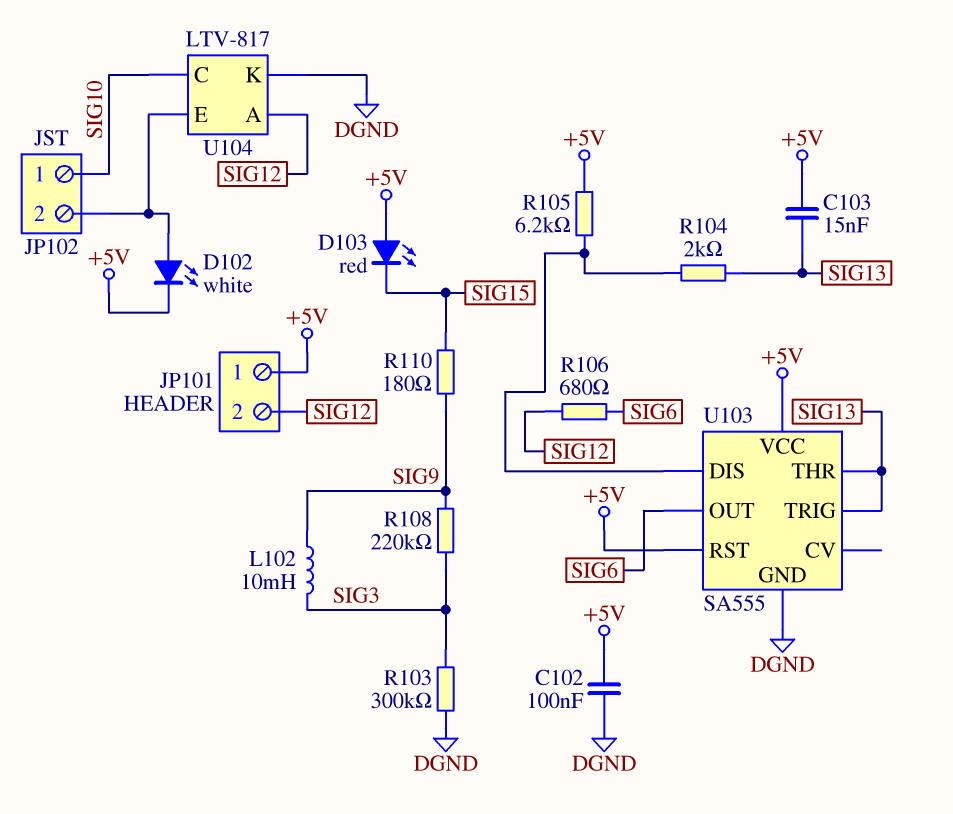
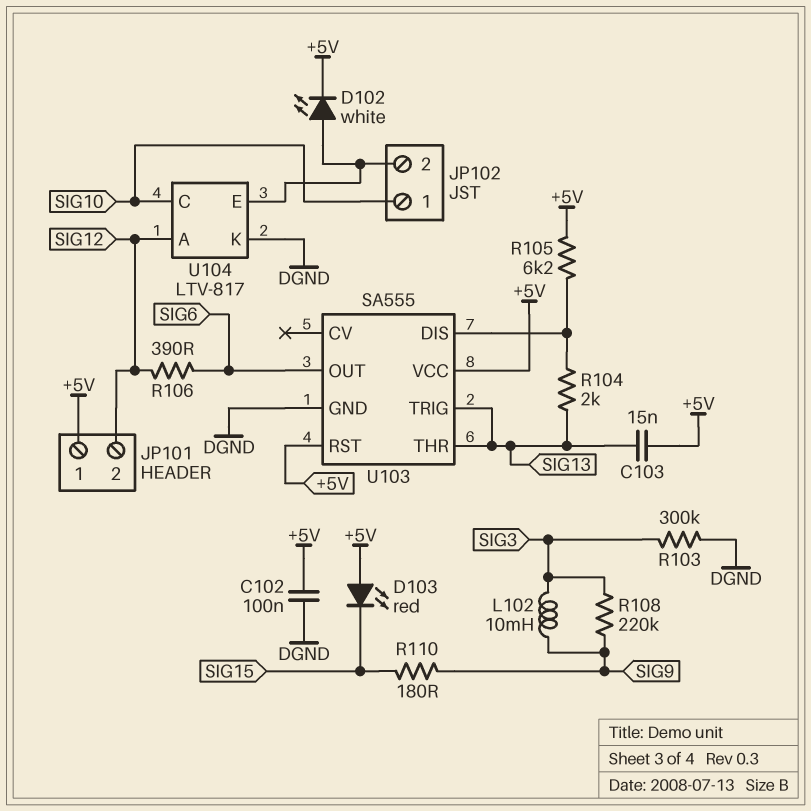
R106: 680 (SIG6, SIG12) -> 390 (SIG6, SIG12)

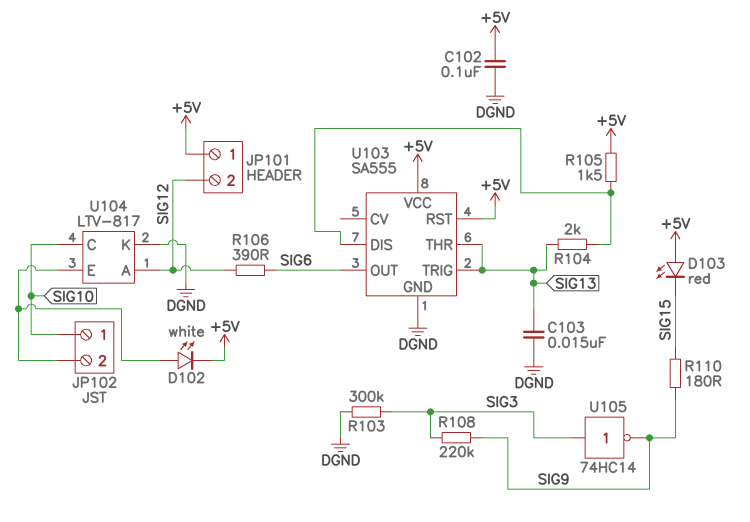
C103: 15nF (+5V, SIG13) -> 15nF (DGND, SIG13)
L102: 10mH (SIG3, SIG9) -> none
R105: 6.2k (+5V, U103/DIS) -> 1.5k (+5V, U103/DIS)
U105: none -> NOT 74HC14 (in SIG3, out SIG9)

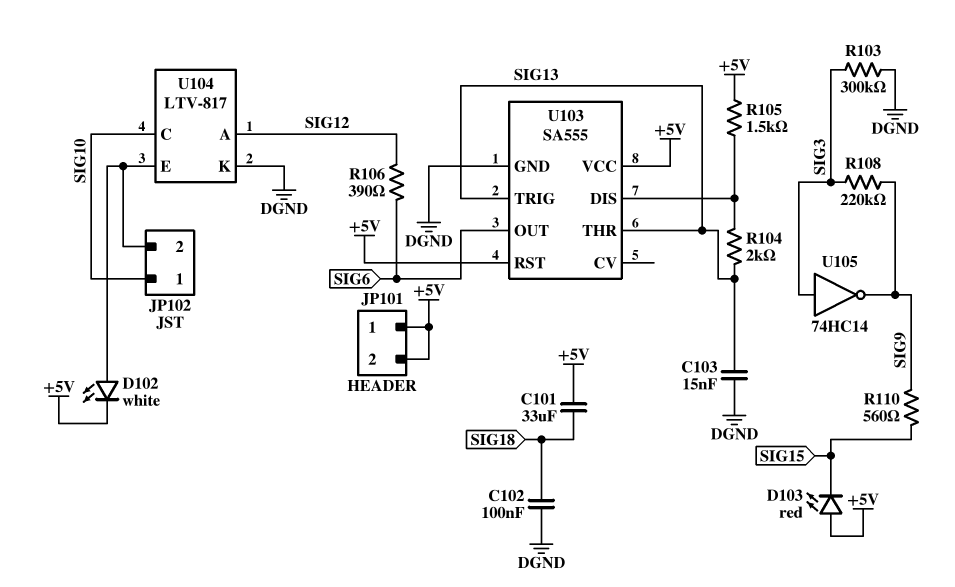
C101: none -> 33uF (+5V, SIG18)
C102: 100nF (+5V, DGND) -> 100nF (DGND, SIG18)
JP101 pin 2: SIG12 -> +5V
R110: 180 (SIG9, SIG15) -> 560 (SIG9, SIG15)

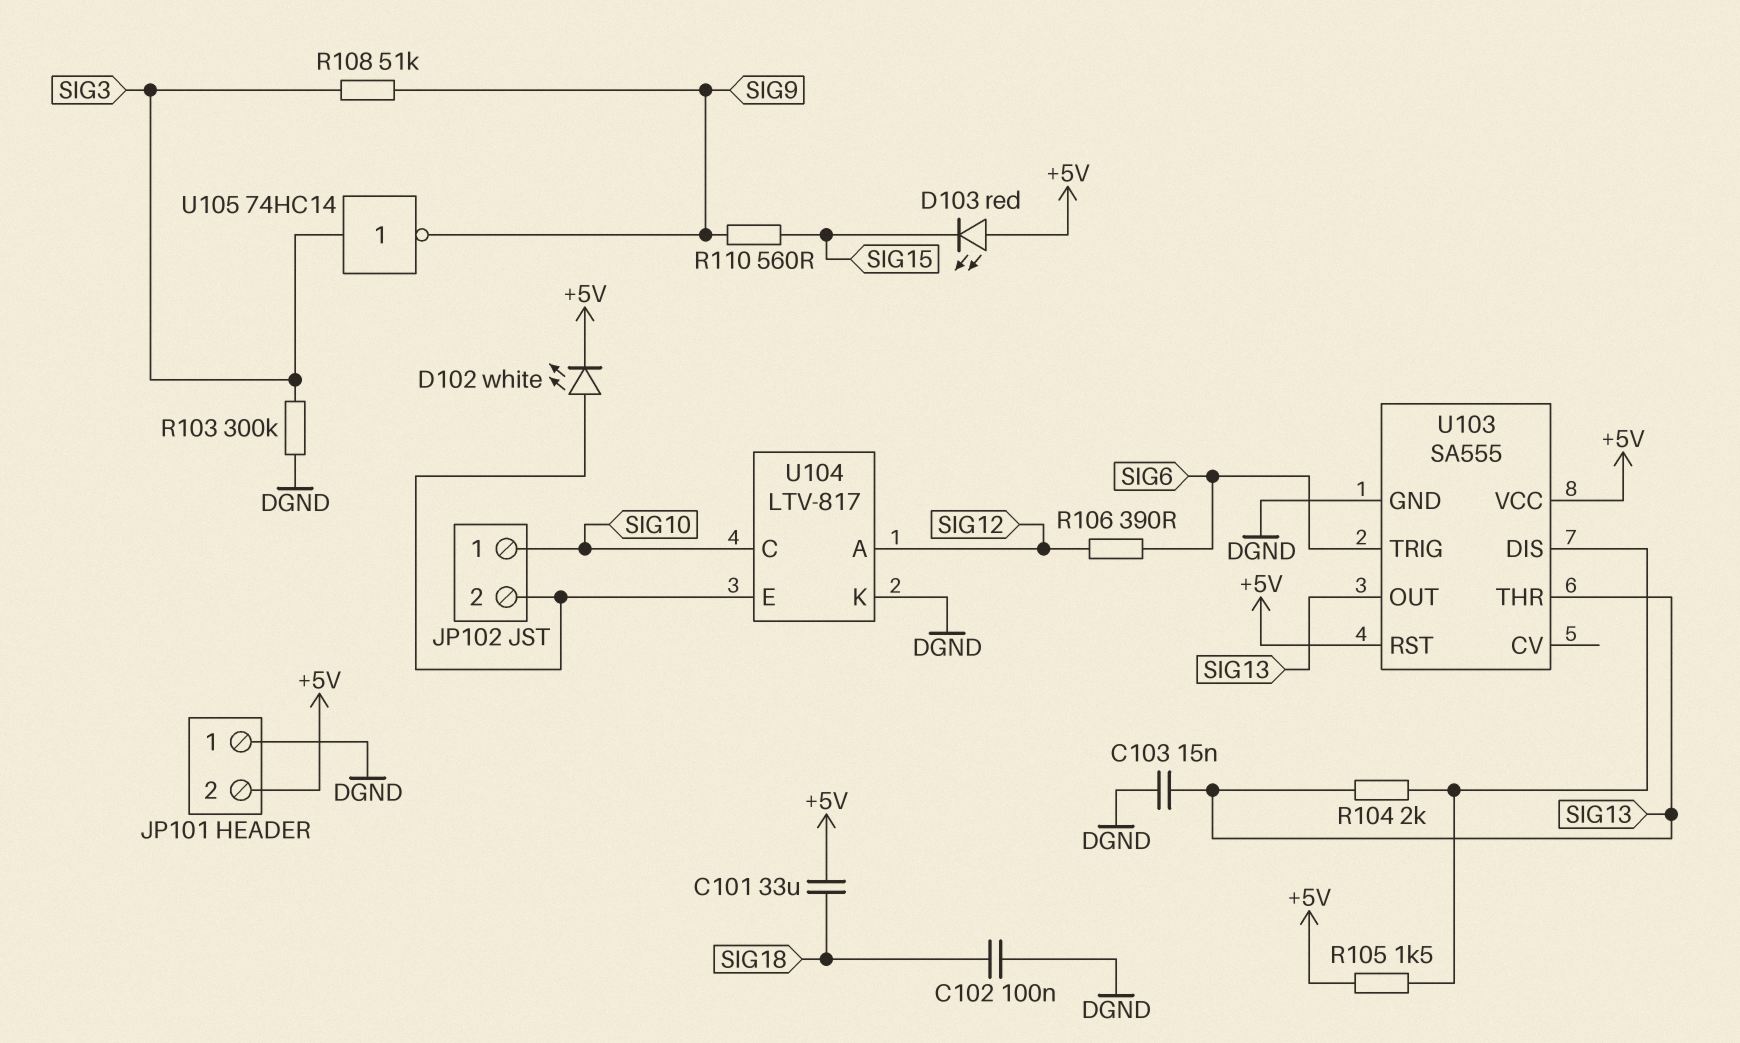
JP101 pin 1: +5V -> DGND
R108: 220k (SIG3, SIG9) -> 51k (SIG3, SIG9)
U103 pin OUT: SIG6 -> SIG13
U103 pin TRIG: SIG13 -> SIG6

